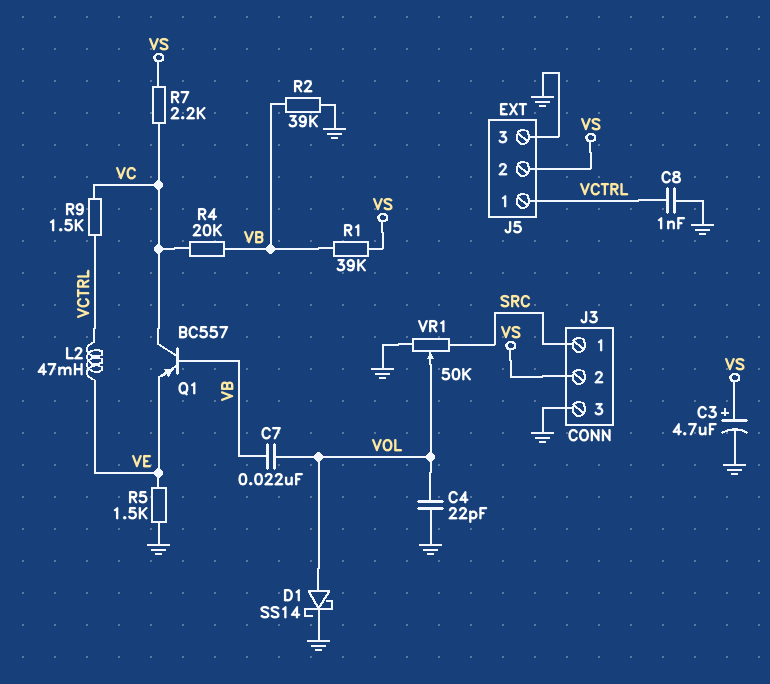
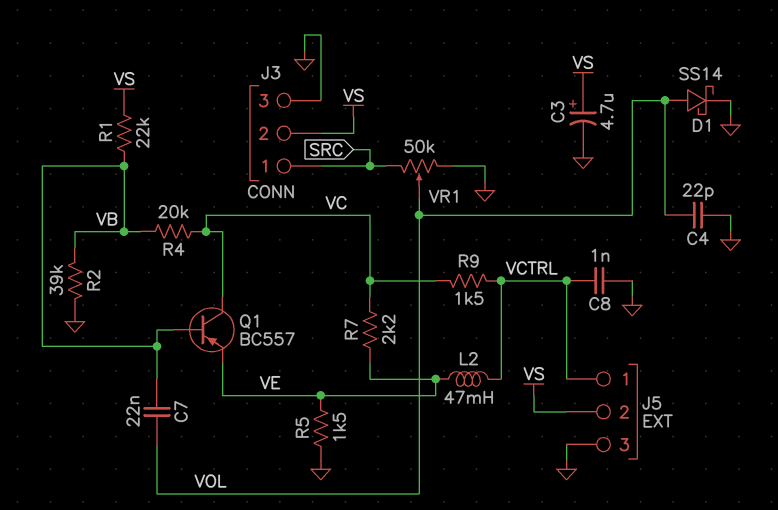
R1: 39k (VB, VS) -> 22k (VB, VS)
R7: 2.2k (VC, VS) -> 2.2k (VC, VE)

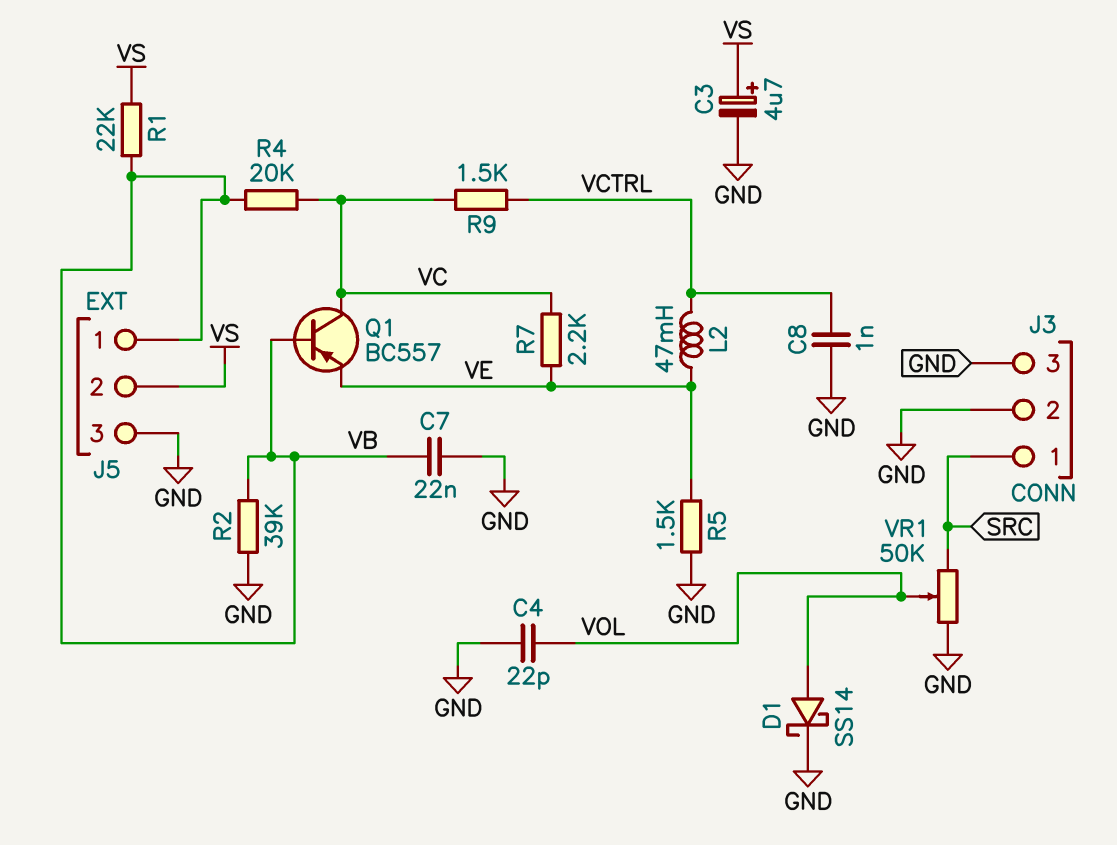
C7: 22nF (VB, VOL) -> 22nF (GND, VB)
J3 pin 2: VS -> GND
J5 pin 1: VCTRL -> VB

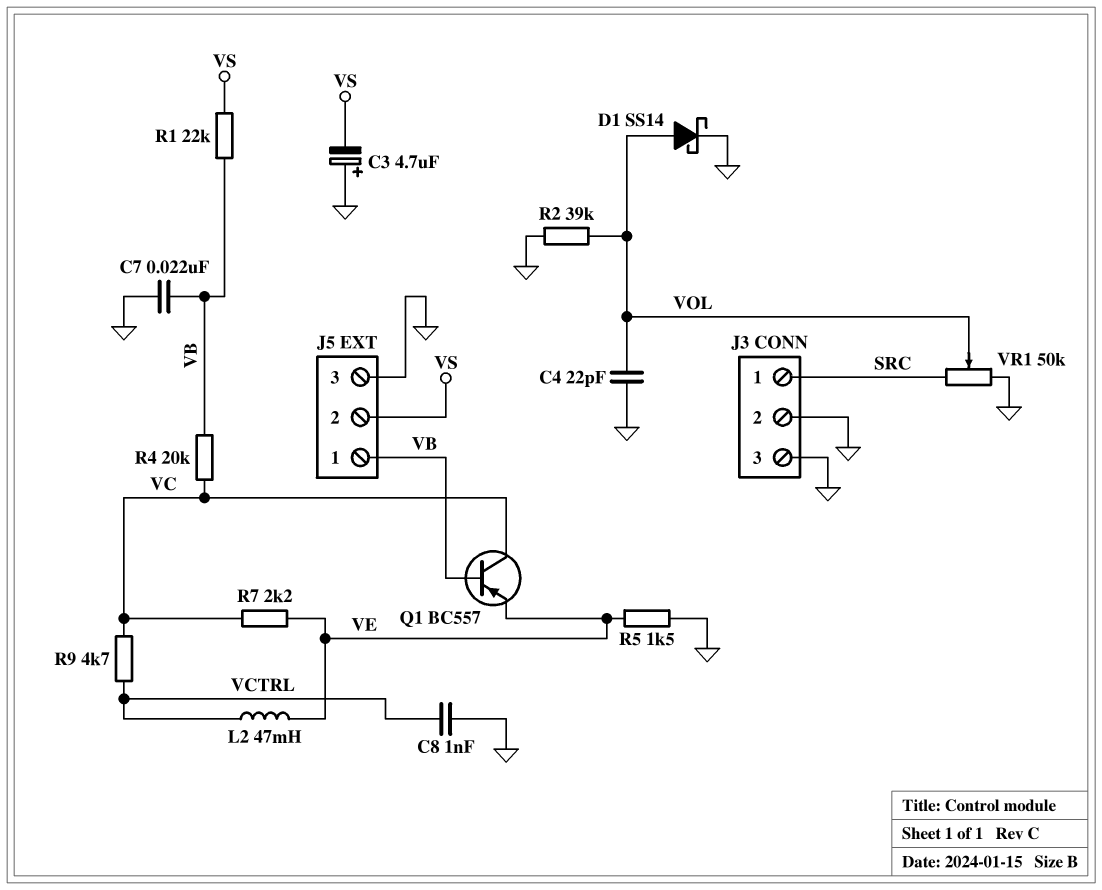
C3: 4.7uF (plus VS, minus GND) -> 4.7uF (plus GND, minus VS)
R2: 39k (GND, VB) -> 39k (GND, VOL)
R9: 1.5k (VC, VCTRL) -> 4.7k (VC, VCTRL)

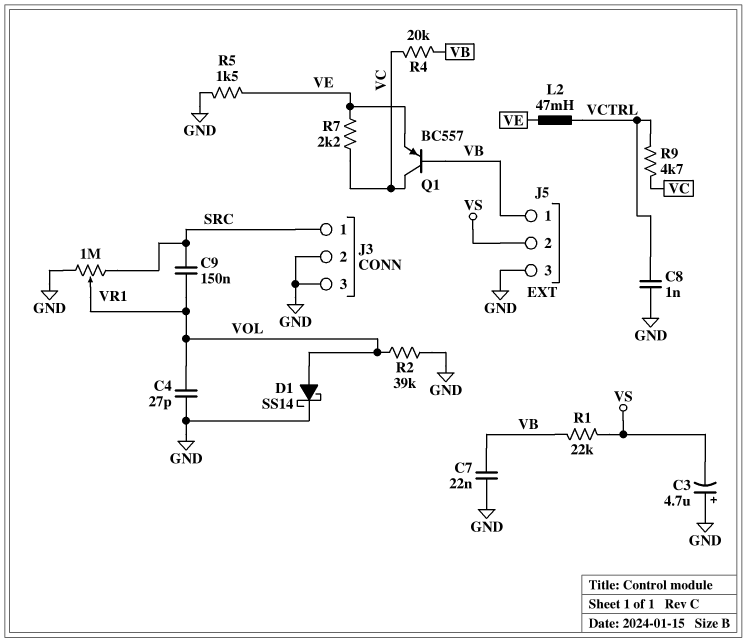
C4: 22pF (GND, VOL) -> 27pF (GND, VOL)
C9: none -> 150nF (SRC, VOL)
VR1: 50k (GND, SRC, wiper VOL) -> 1M (GND, SRC, wiper VOL)

